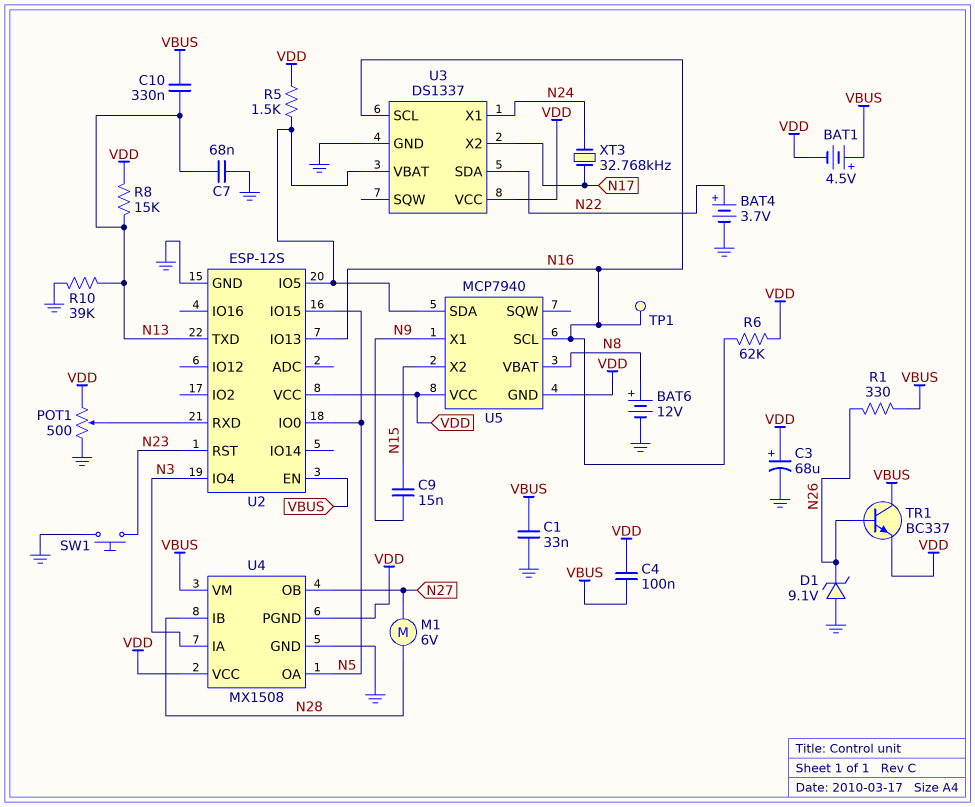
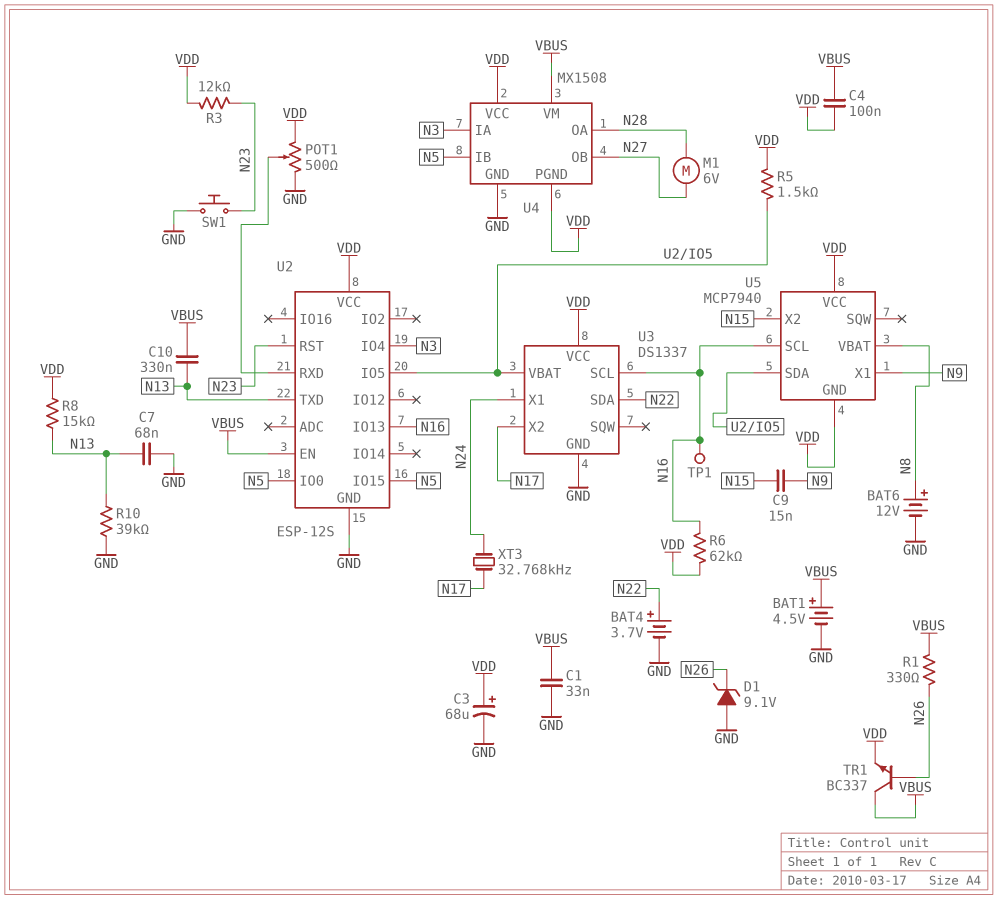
BAT1: 4.5V (plus VBUS, minus VDD) -> 4.5V (plus VBUS, minus GND)
R3: none -> 12k (N23, VDD)
U4 pin IB: N28 -> N5
U4 pin OA: N5 -> N28

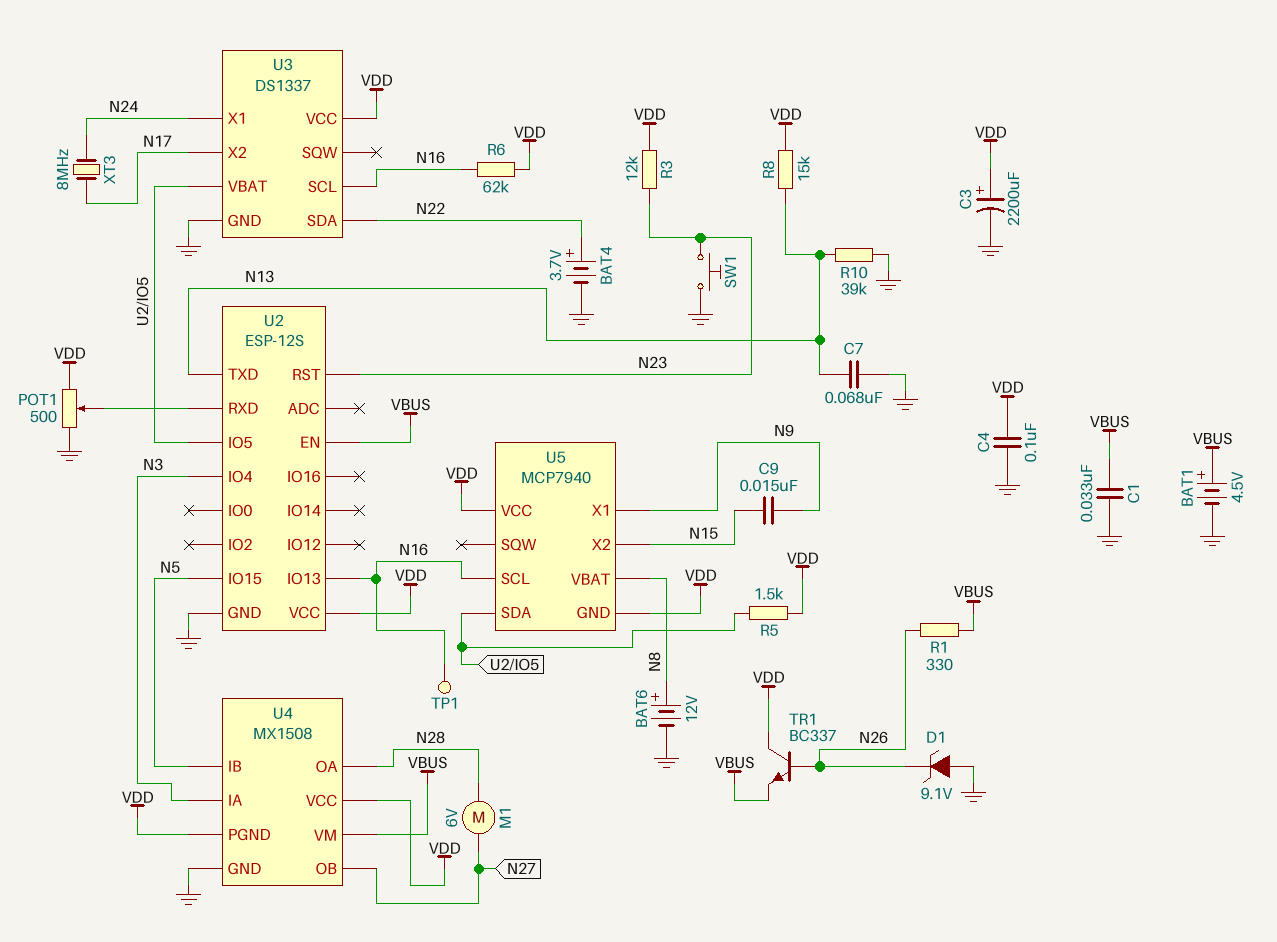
C3: 68uF (plus VDD, minus GND) -> 2200uF (plus VDD, minus GND)
C4: 100nF (VBUS, VDD) -> 100nF (GND, VDD)
C10: 330nF (N13, VBUS) -> none
TR1: NPN BC337 (B N26, C VBUS, E VDD) -> NPN BC337 (B N26, C VDD, E VBUS)
U2 pin IO0: N5 -> none
XT3: 32.768kHz (N17, N24) -> 8MHz (N17, N24)

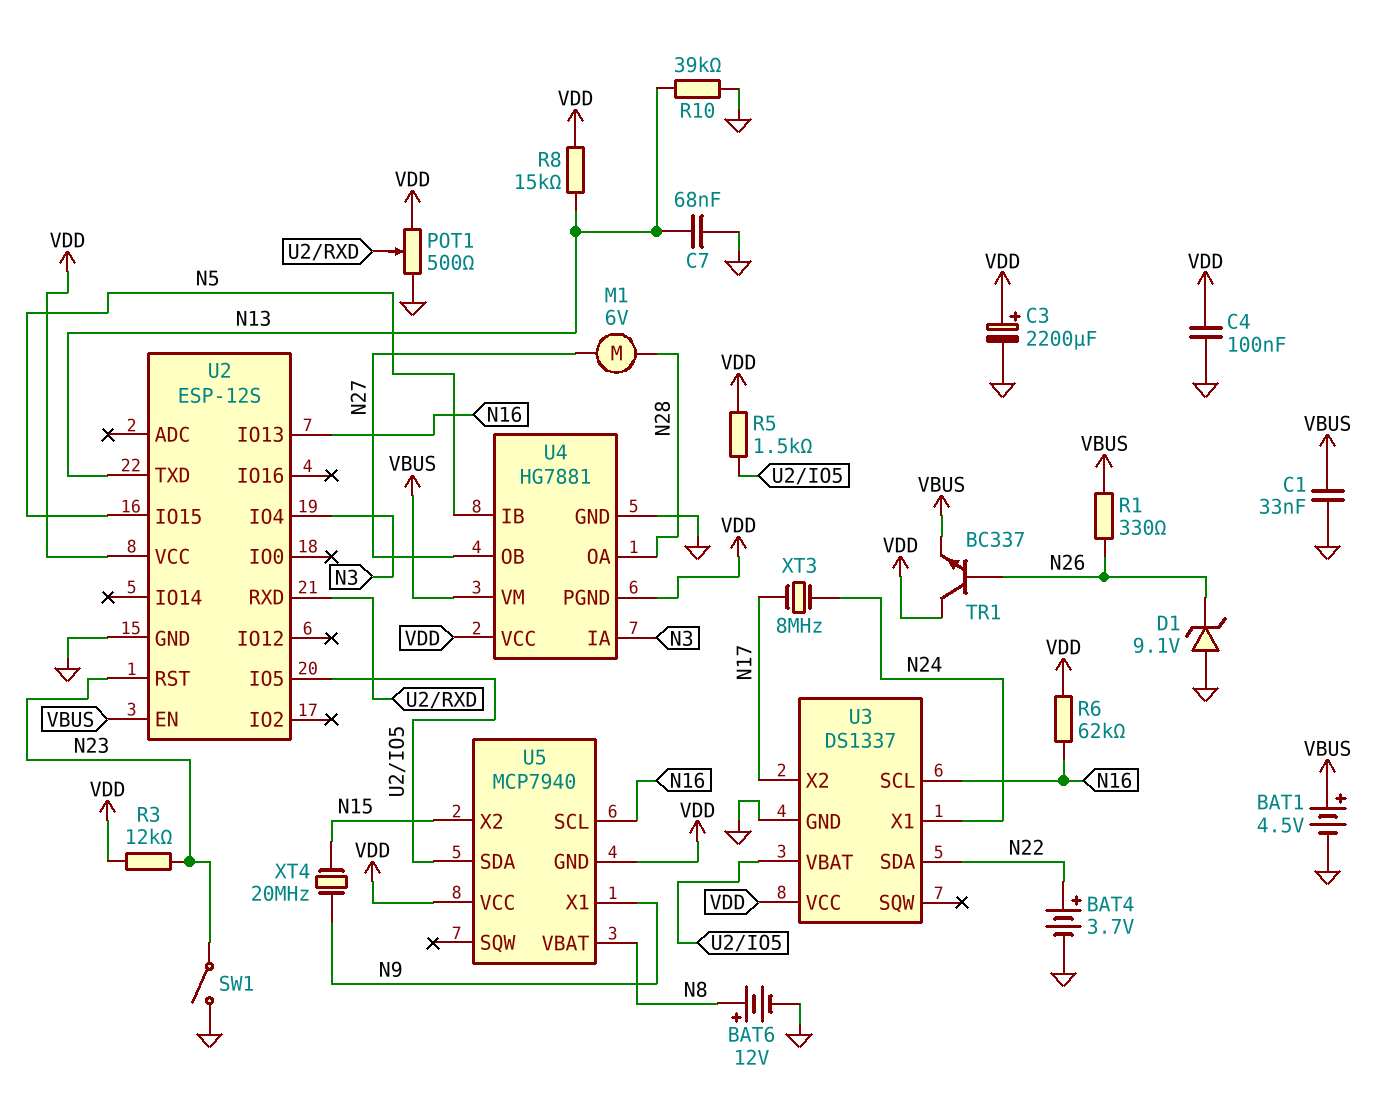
C9: 15nF (N9, N15) -> none
SW1: button (GND, N23) -> switch (GND, N23)
TP1: test point (N16) -> none
U4: MX1508 -> HG7881
XT4: none -> 20MHz (N9, N15)

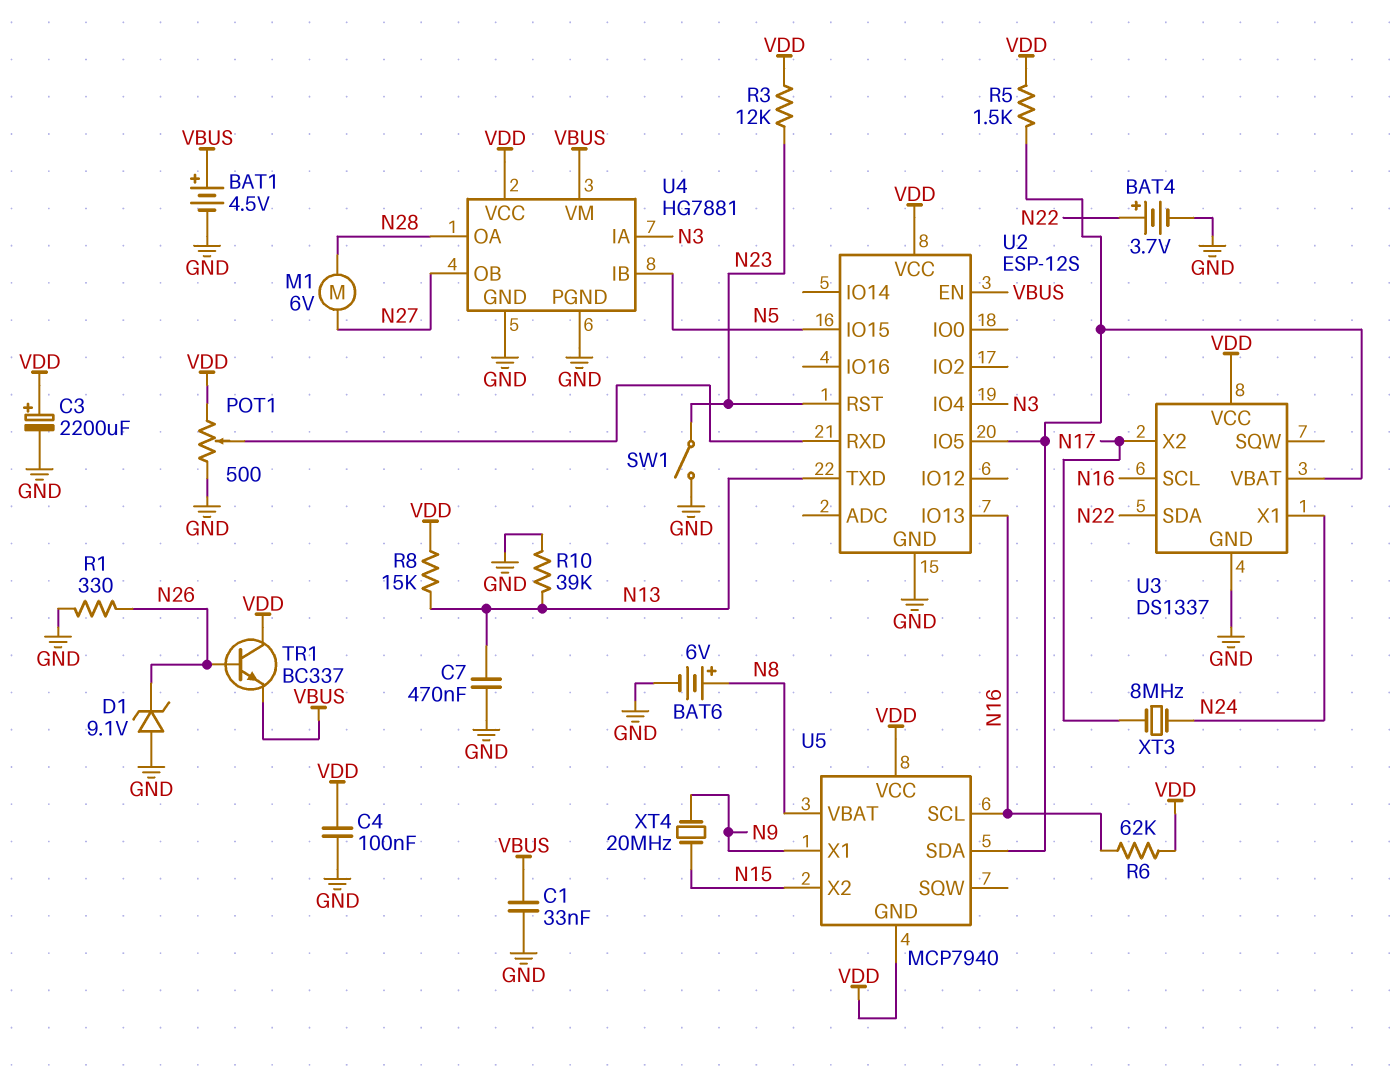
BAT6: 12V (plus N8, minus GND) -> 6V (plus N8, minus GND)
C7: 68nF (GND, N13) -> 470nF (GND, N13)
R1: 330 (N26, VBUS) -> 330 (GND, N26)
U4 pin PGND: VDD -> GND

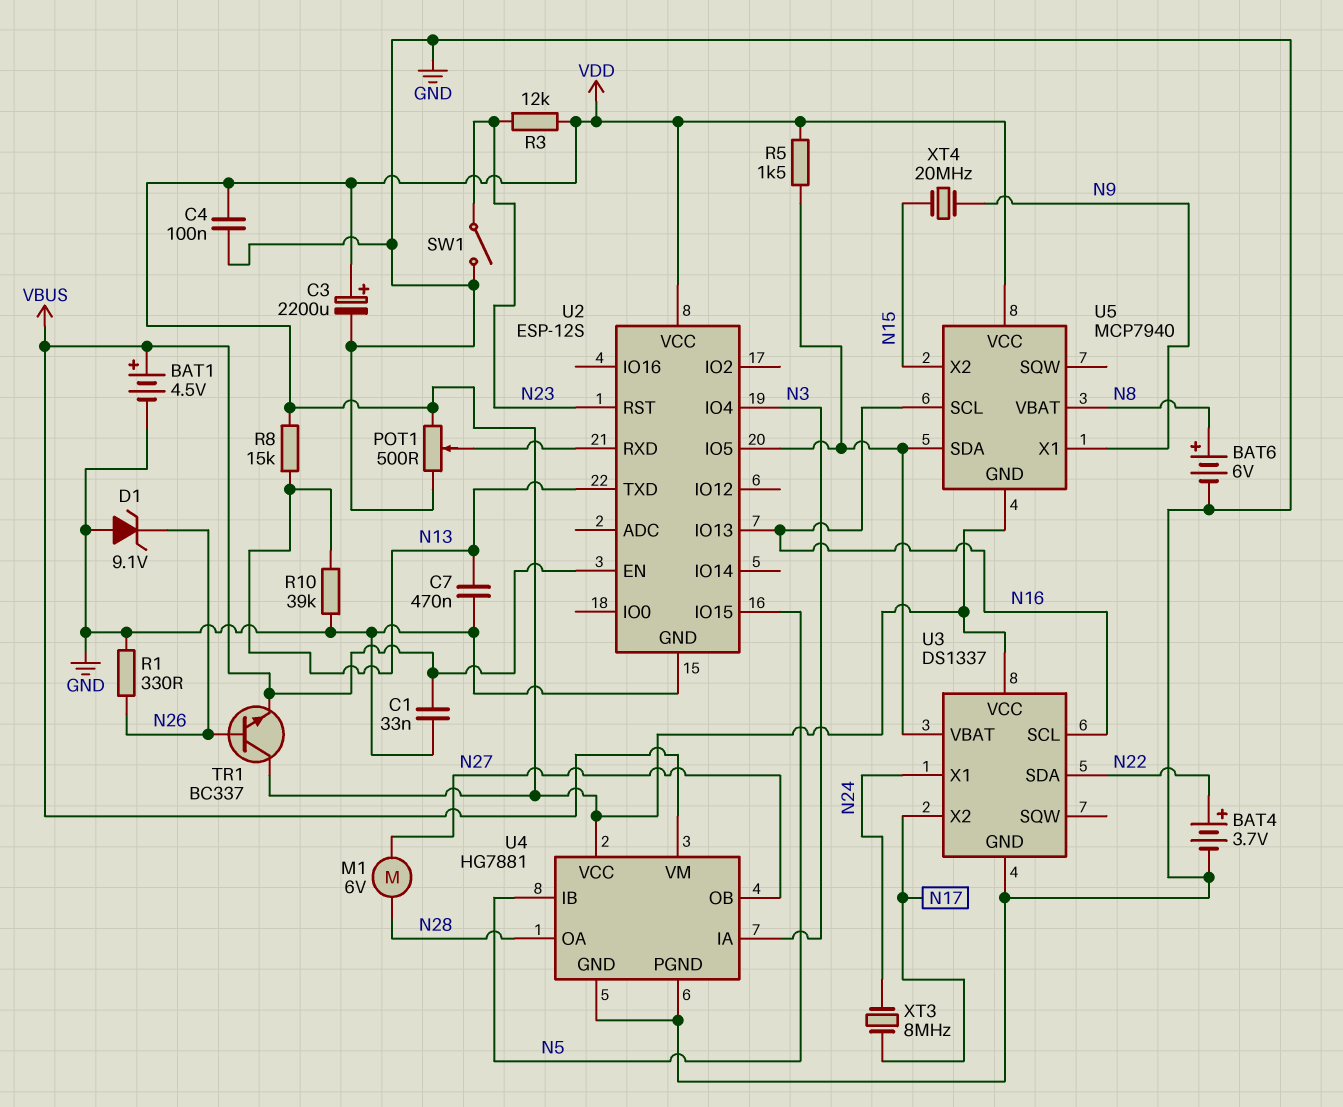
R6: 62k (N16, VDD) -> none

